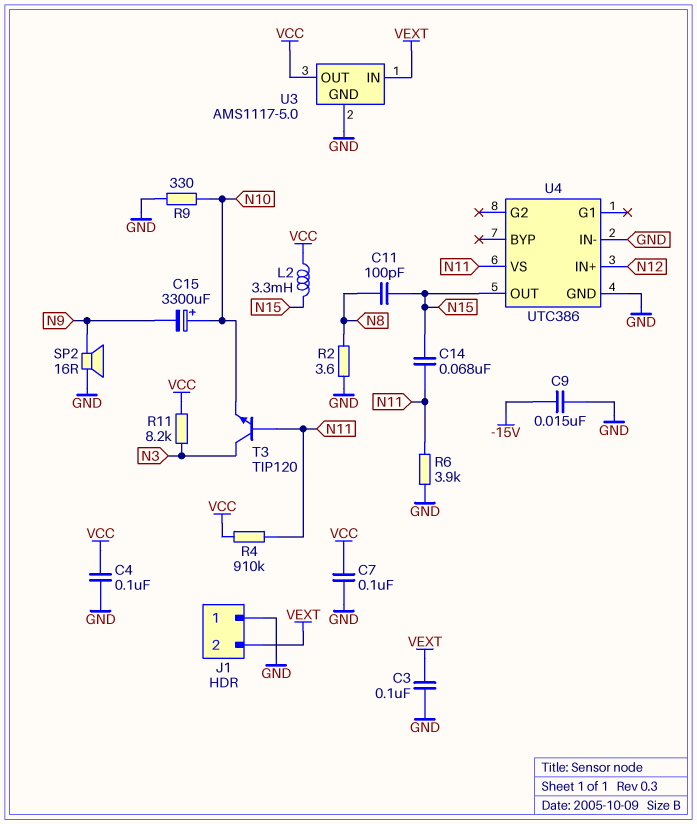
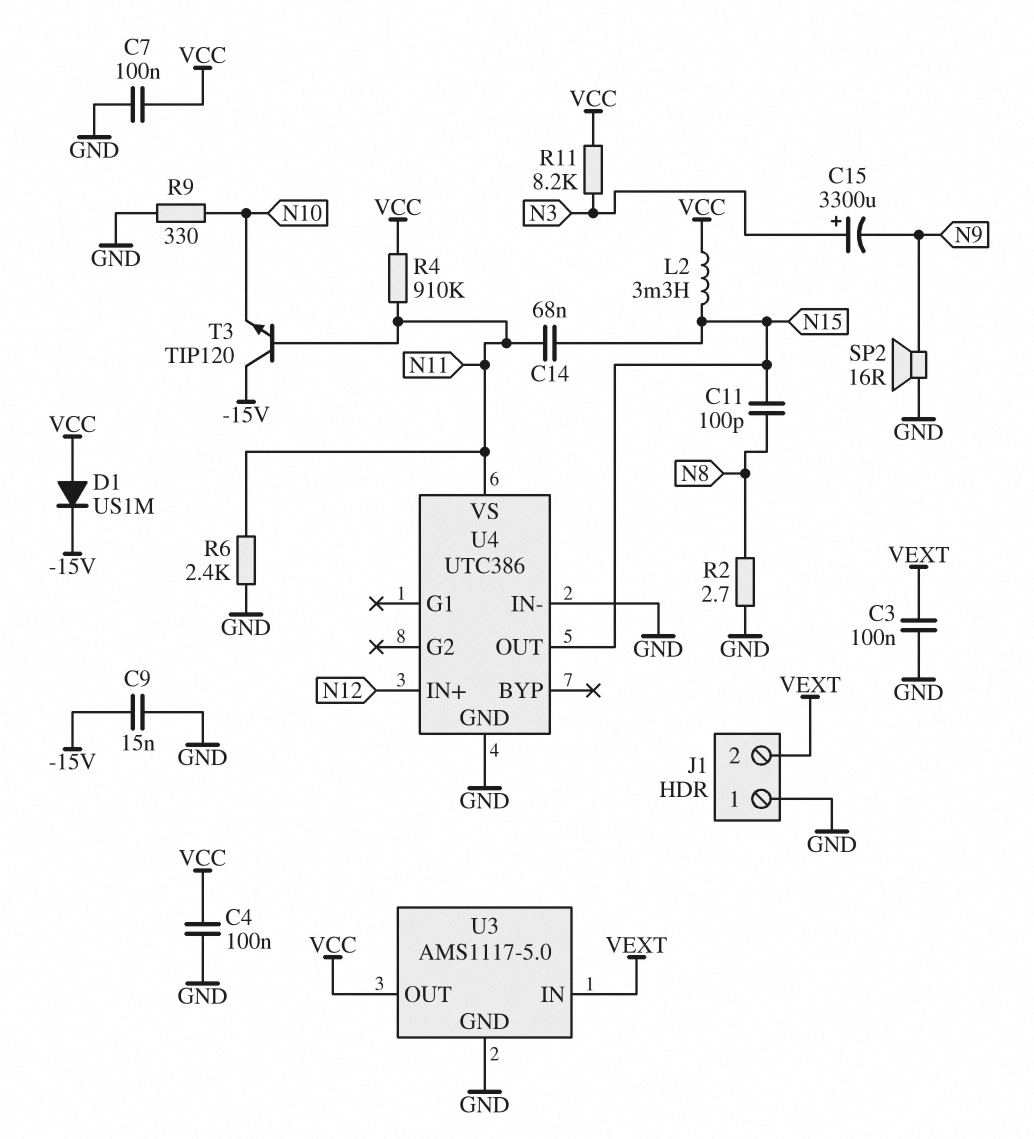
C15: 3300uF (plus N10, minus N9) -> 3300uF (plus N3, minus N9)
D1: none -> diode US1M (A VCC, K -15V)
R2: 3.6 (GND, N8) -> 2.7 (GND, N8)
R6: 3.9k (GND, N11) -> 2.4k (GND, N11)
T3: NPN TIP120 (B N11, C N3, E N10) -> NPN TIP120 (B N11, C -15V, E N10)

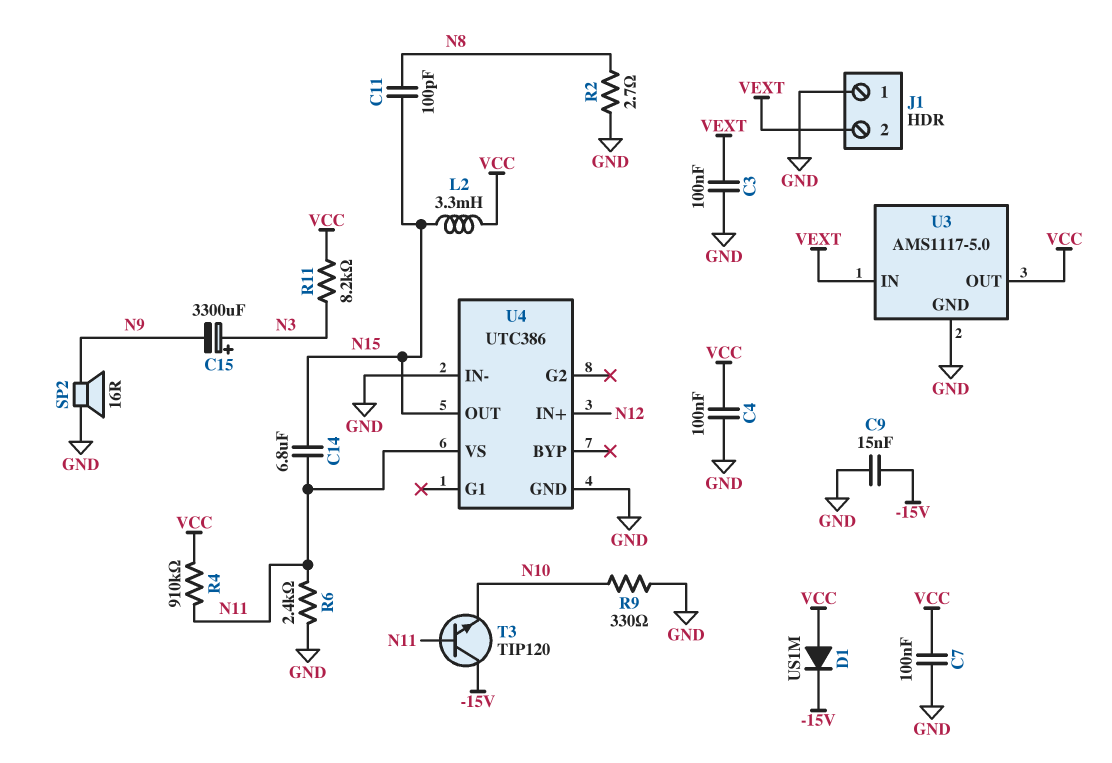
C14: 68nF (N11, N15) -> 6.8uF (N11, N15)

